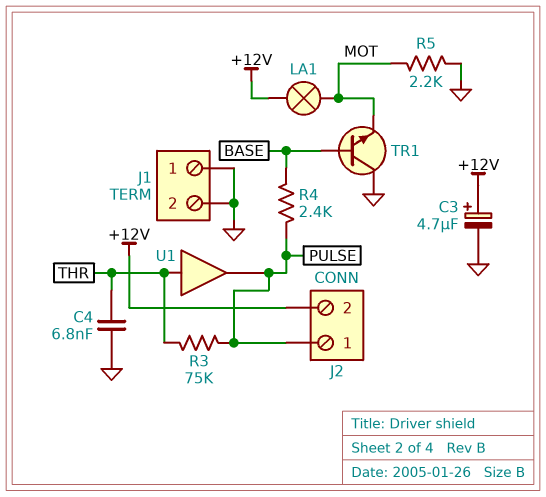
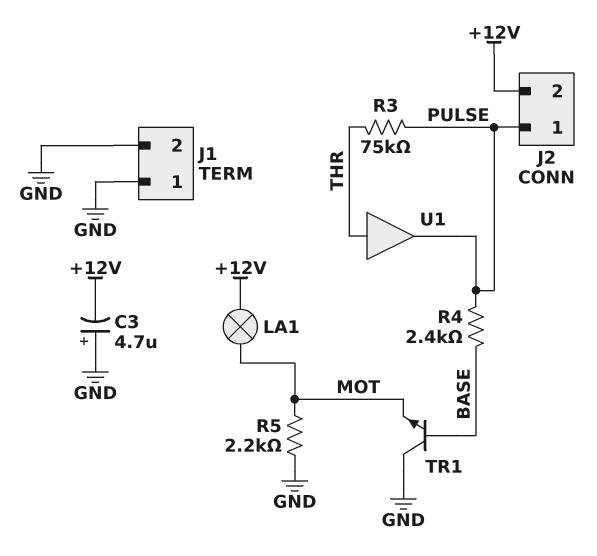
C3: 4.7uF (plus +12V, minus GND) -> 4.7uF (plus GND, minus +12V)
C4: 6.8nF (GND, THR) -> none

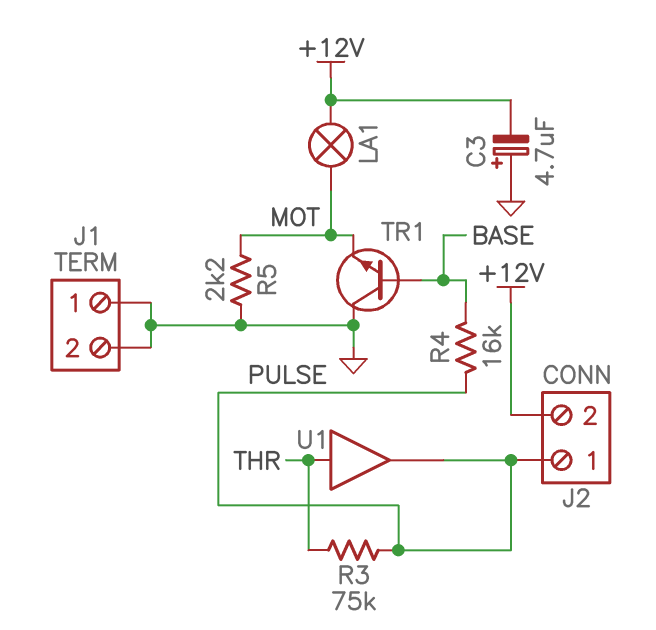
R4: 2.4k (BASE, PULSE) -> 16k (BASE, PULSE)

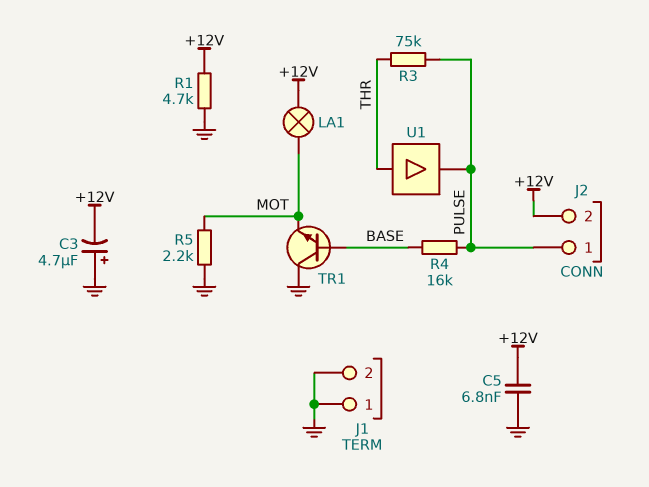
C5: none -> 6.8nF (+12V, GND)
R1: none -> 4.7k (+12V, GND)

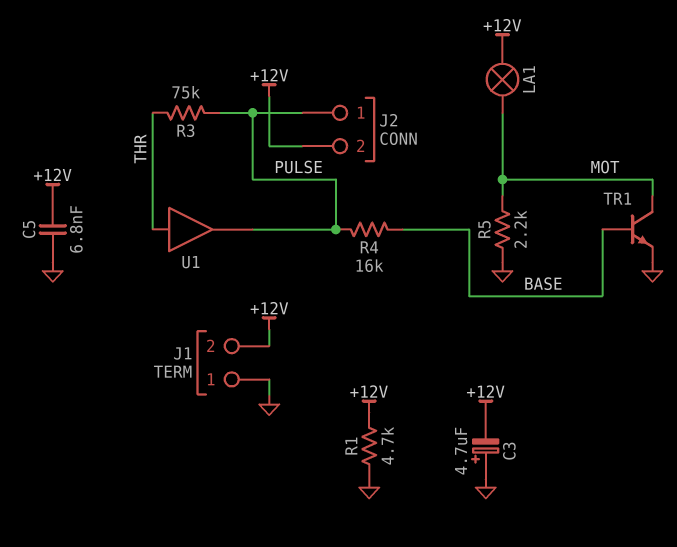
J1 pin 2: GND -> +12V
TR1: NPN (B BASE, C GND, E MOT) -> NPN (B BASE, C MOT, E GND)

